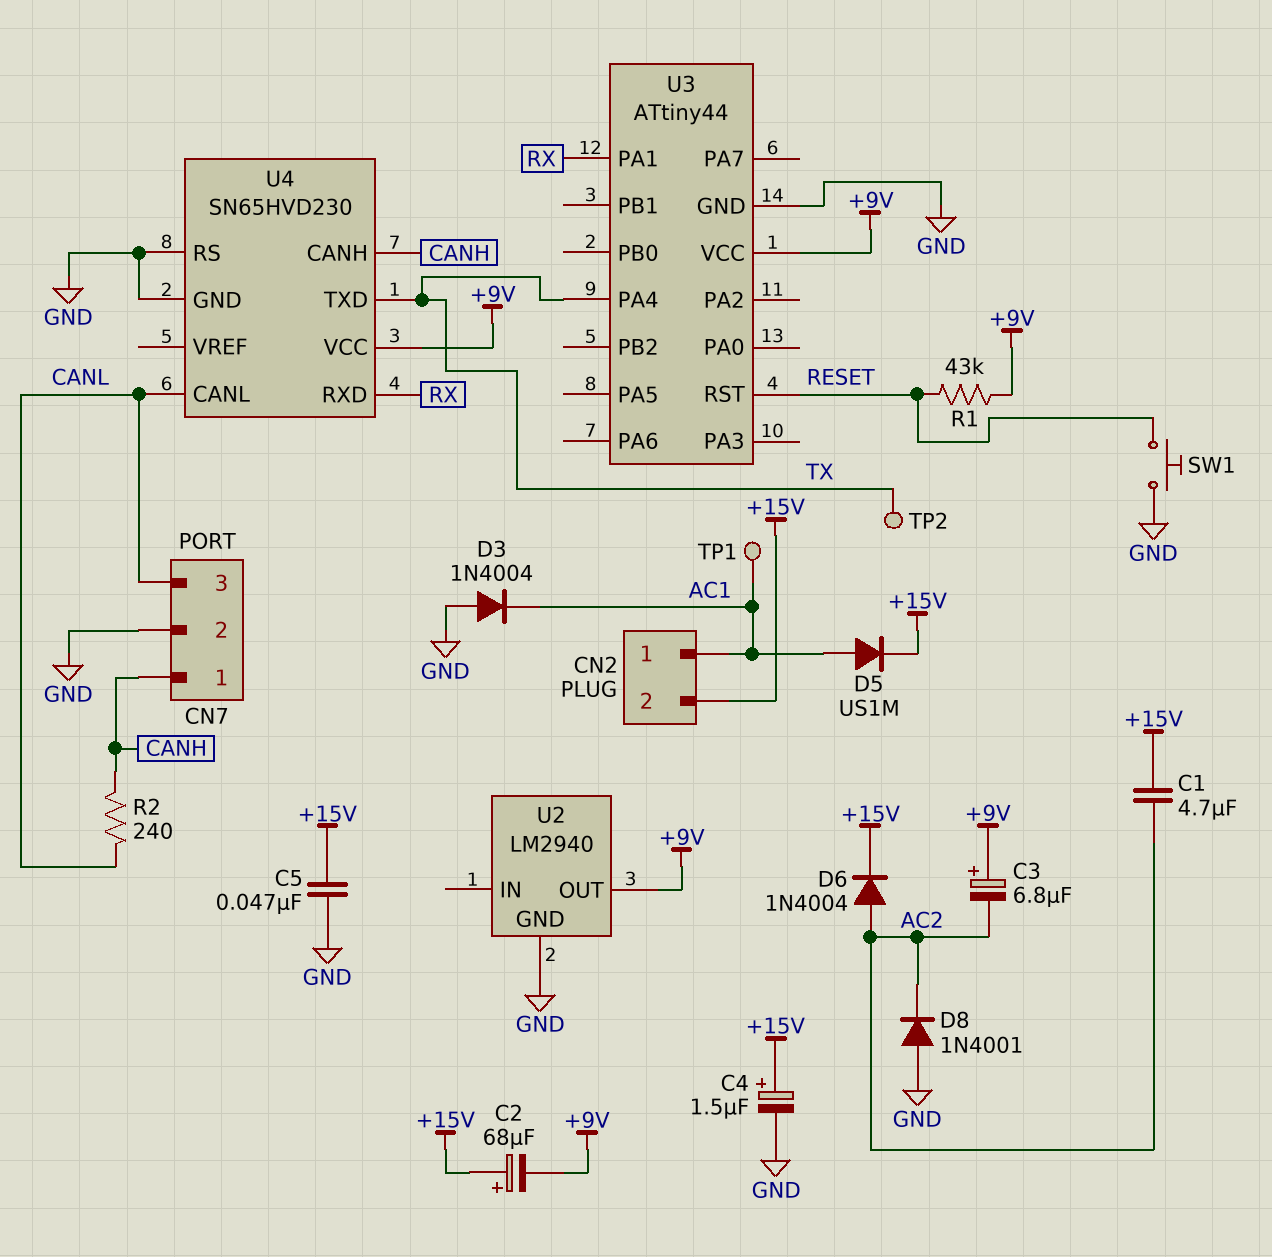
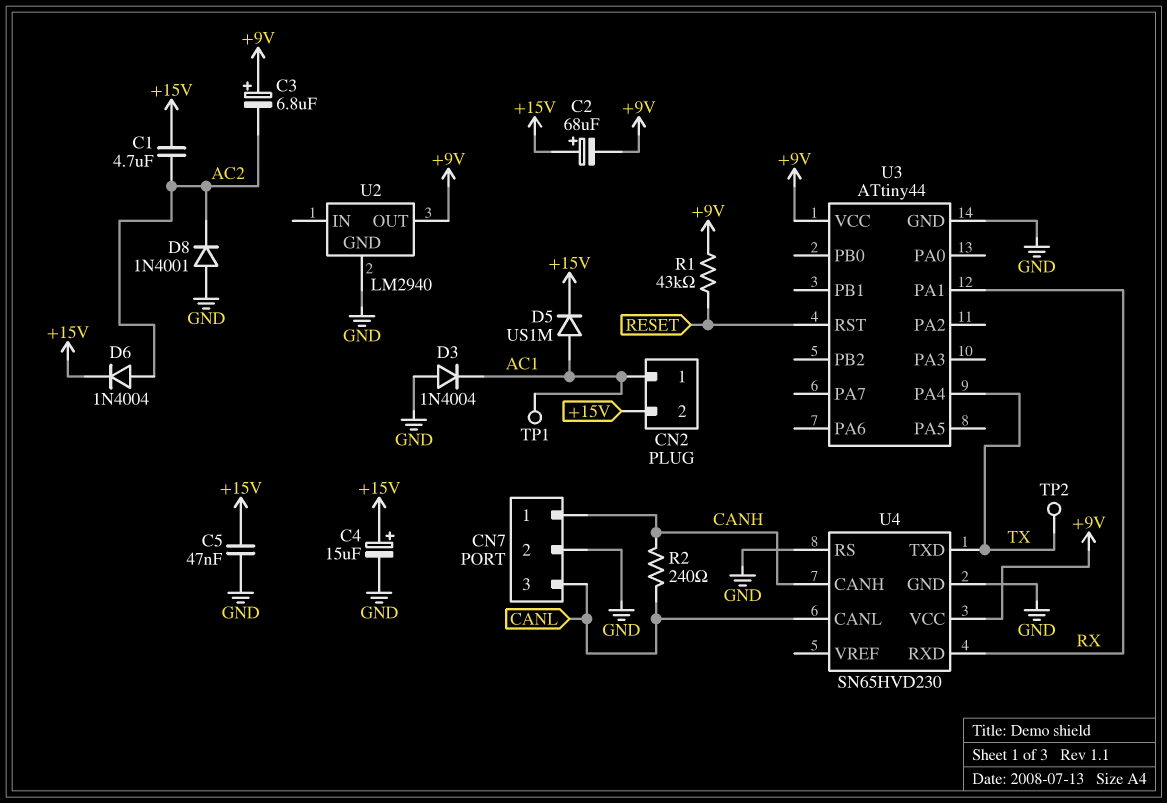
C4: 1.5uF (plus +15V, minus GND) -> 15uF (plus +15V, minus GND)
SW1: button (GND, RESET) -> none

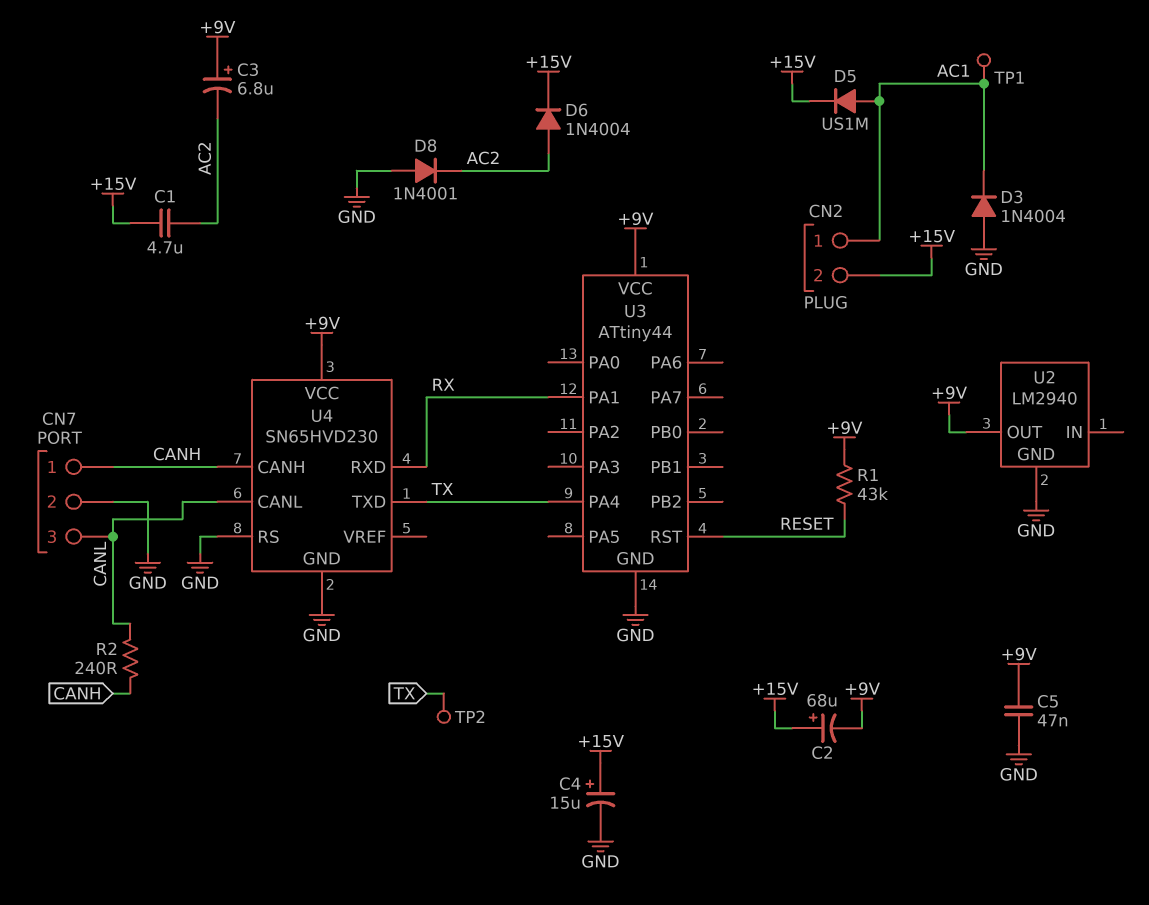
C5: 47nF (+15V, GND) -> 47nF (+9V, GND)

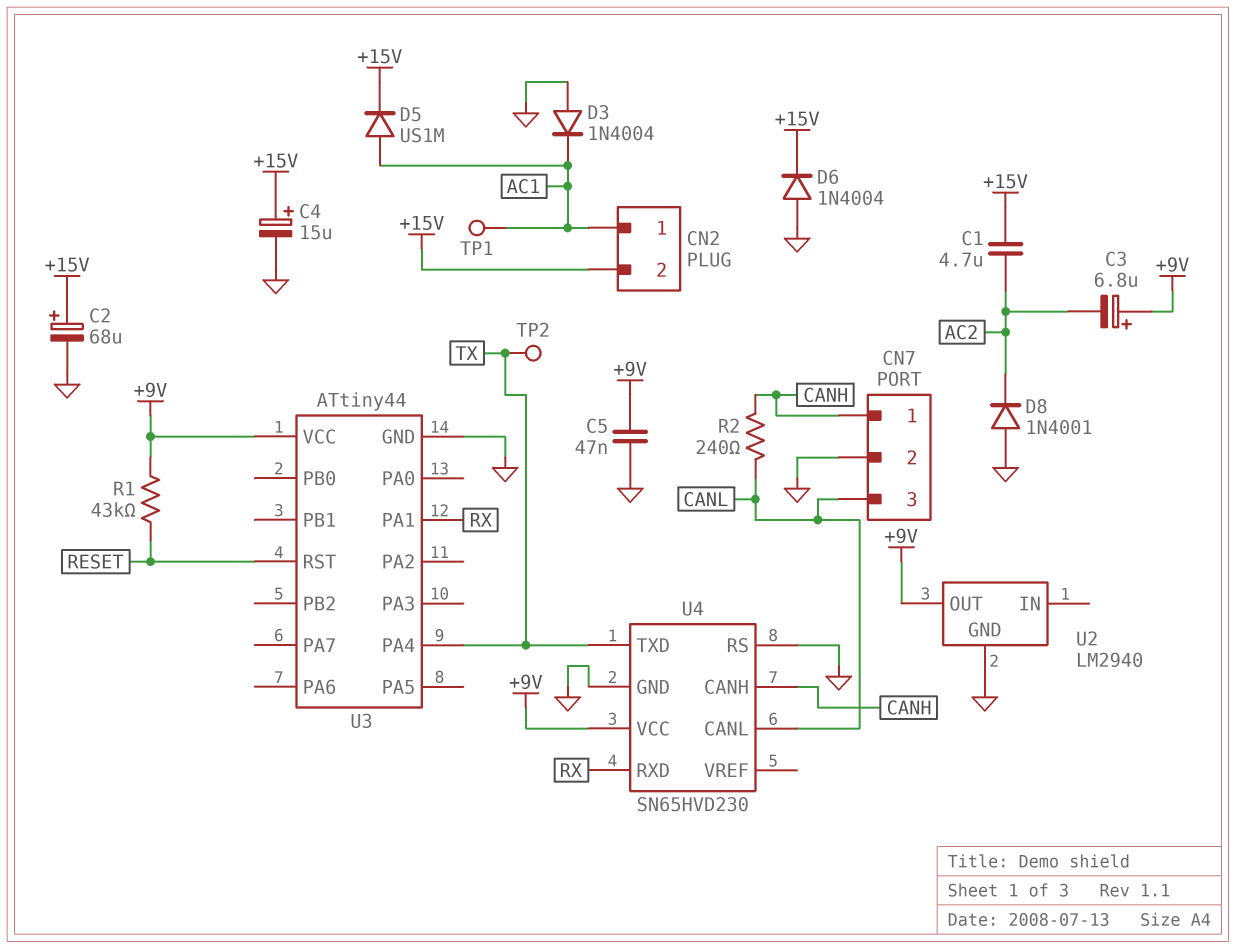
C2: 68uF (plus +15V, minus +9V) -> 68uF (plus +15V, minus GND)
D6: diode 1N4004 (A AC2, K +15V) -> diode 1N4004 (A GND, K +15V)

